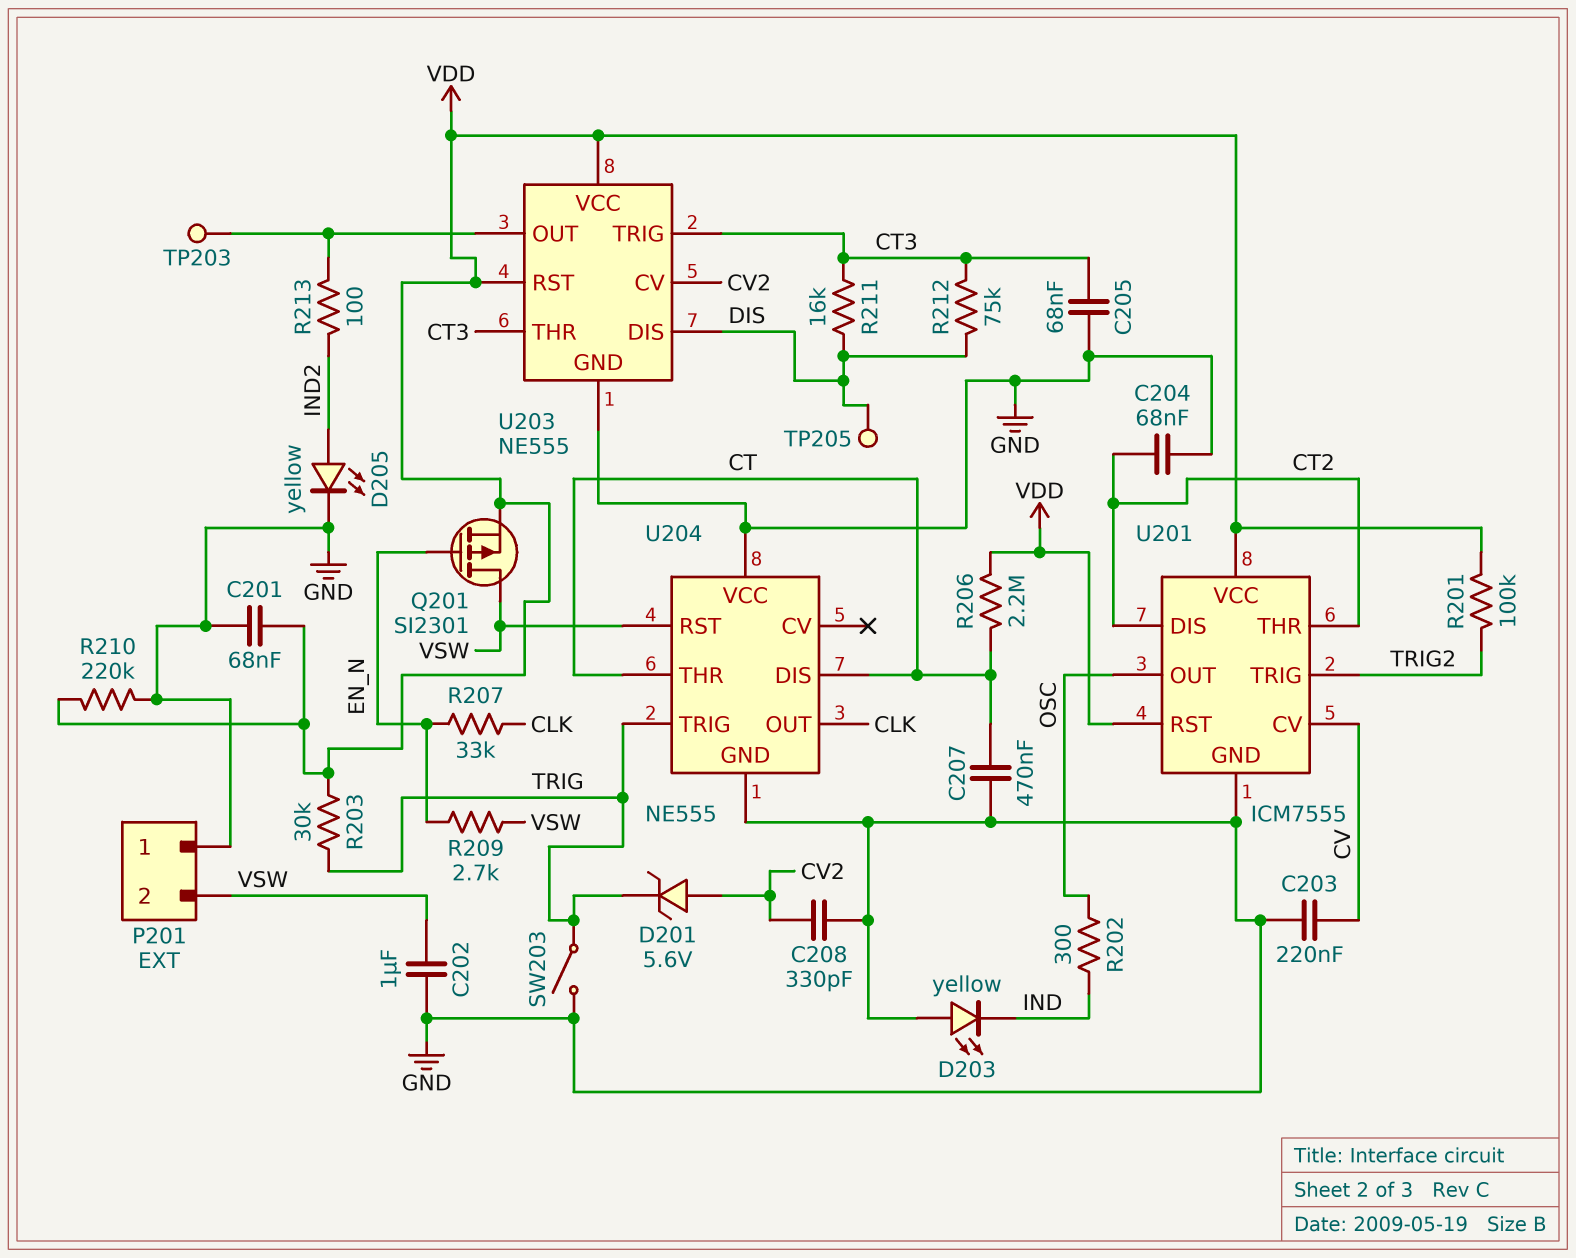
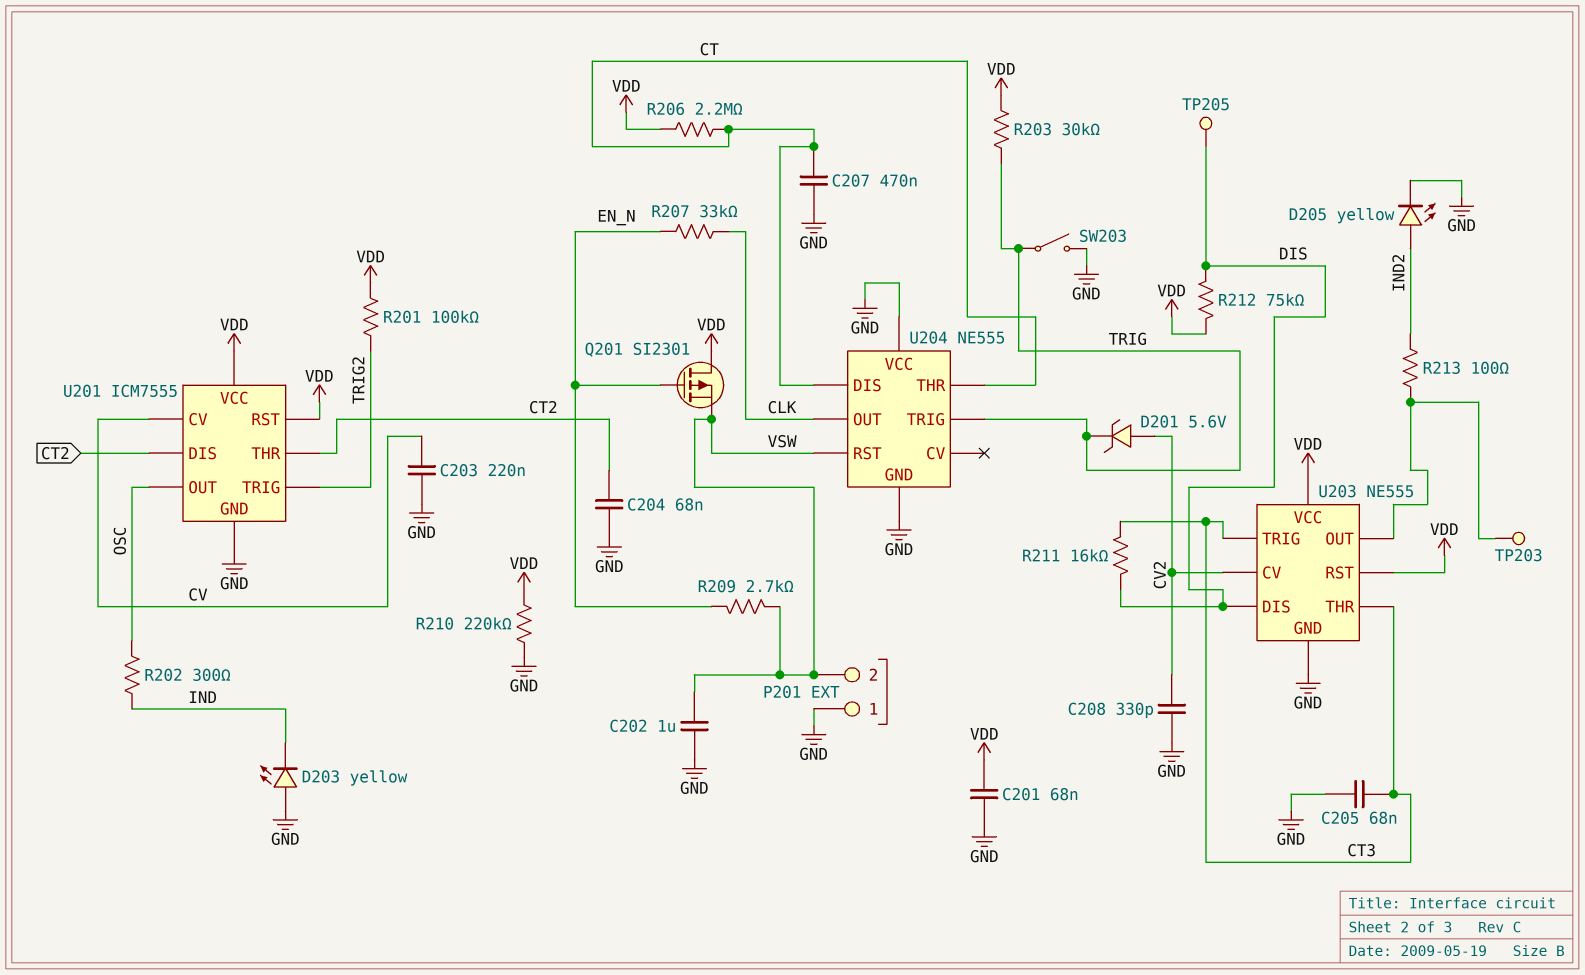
Q201: PMOS SI2301 (G EN_N, D VSW, S VDD) -> PMOS SI2301 (G EN_N, D VDD, S VSW)
R212: 75k (CT3, DIS) -> 75k (DIS, VDD)

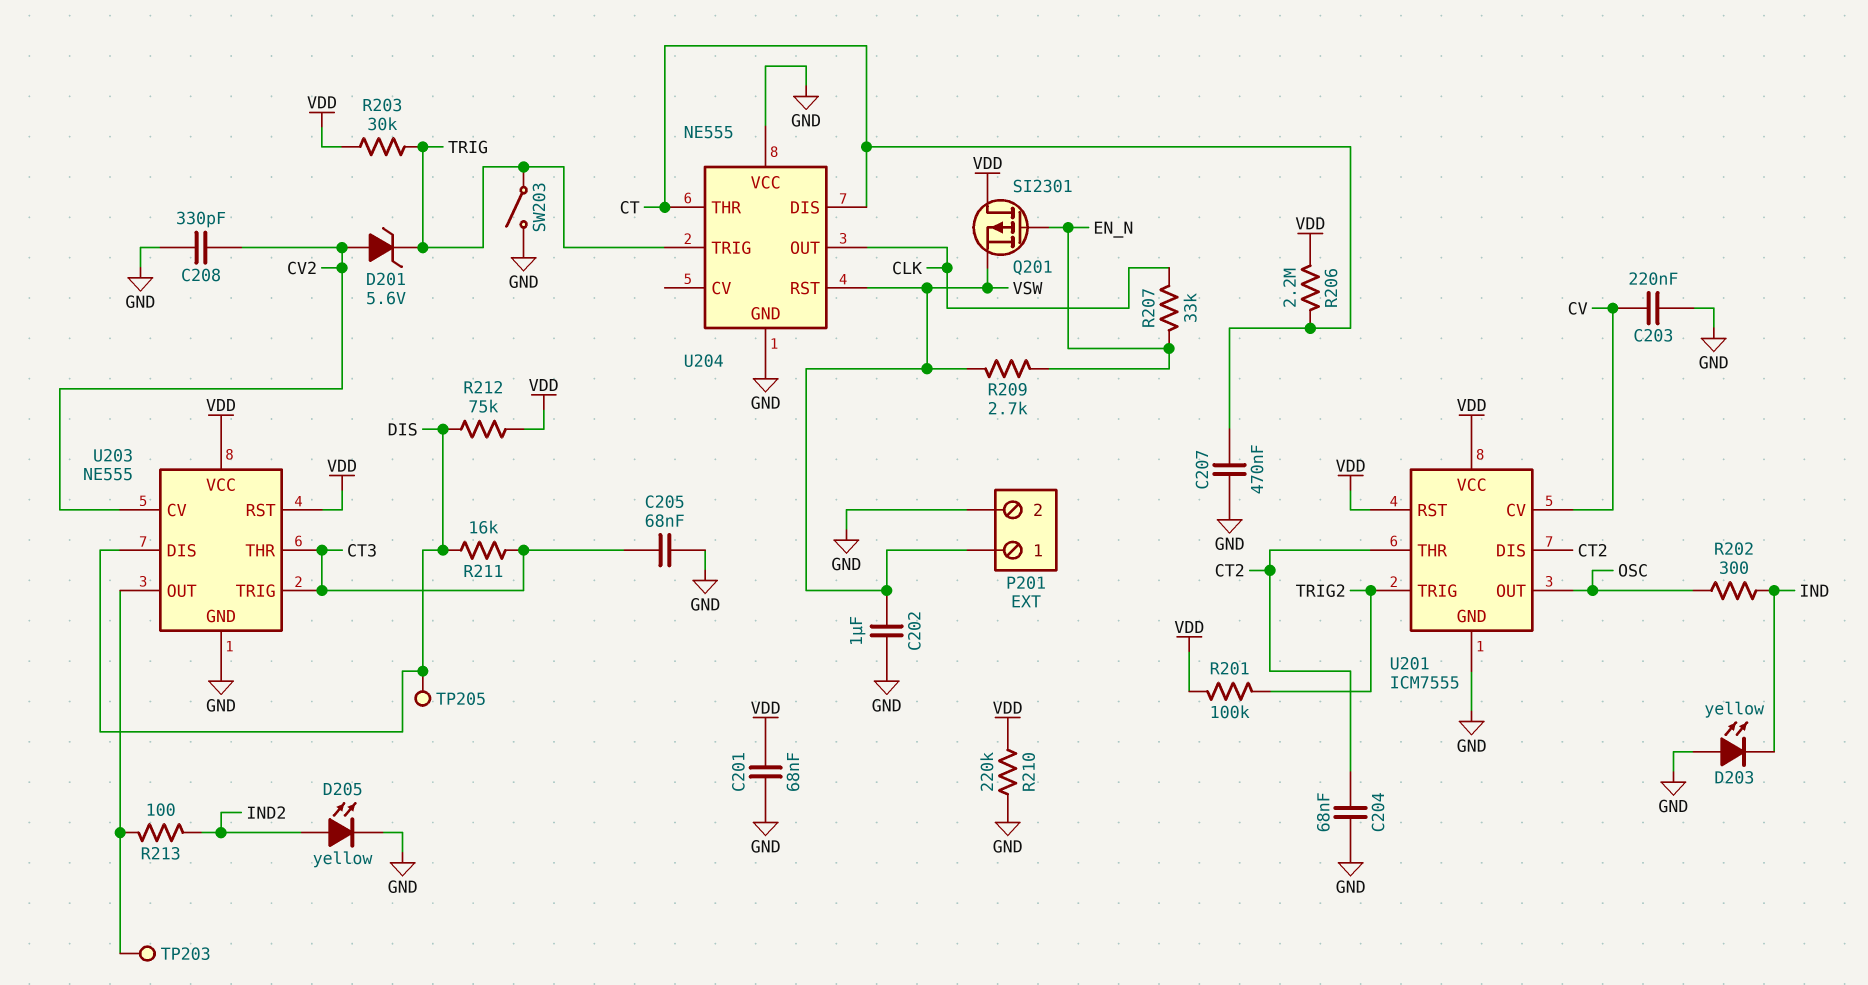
P201 pin 1: GND -> VSW
P201 pin 2: VSW -> GND

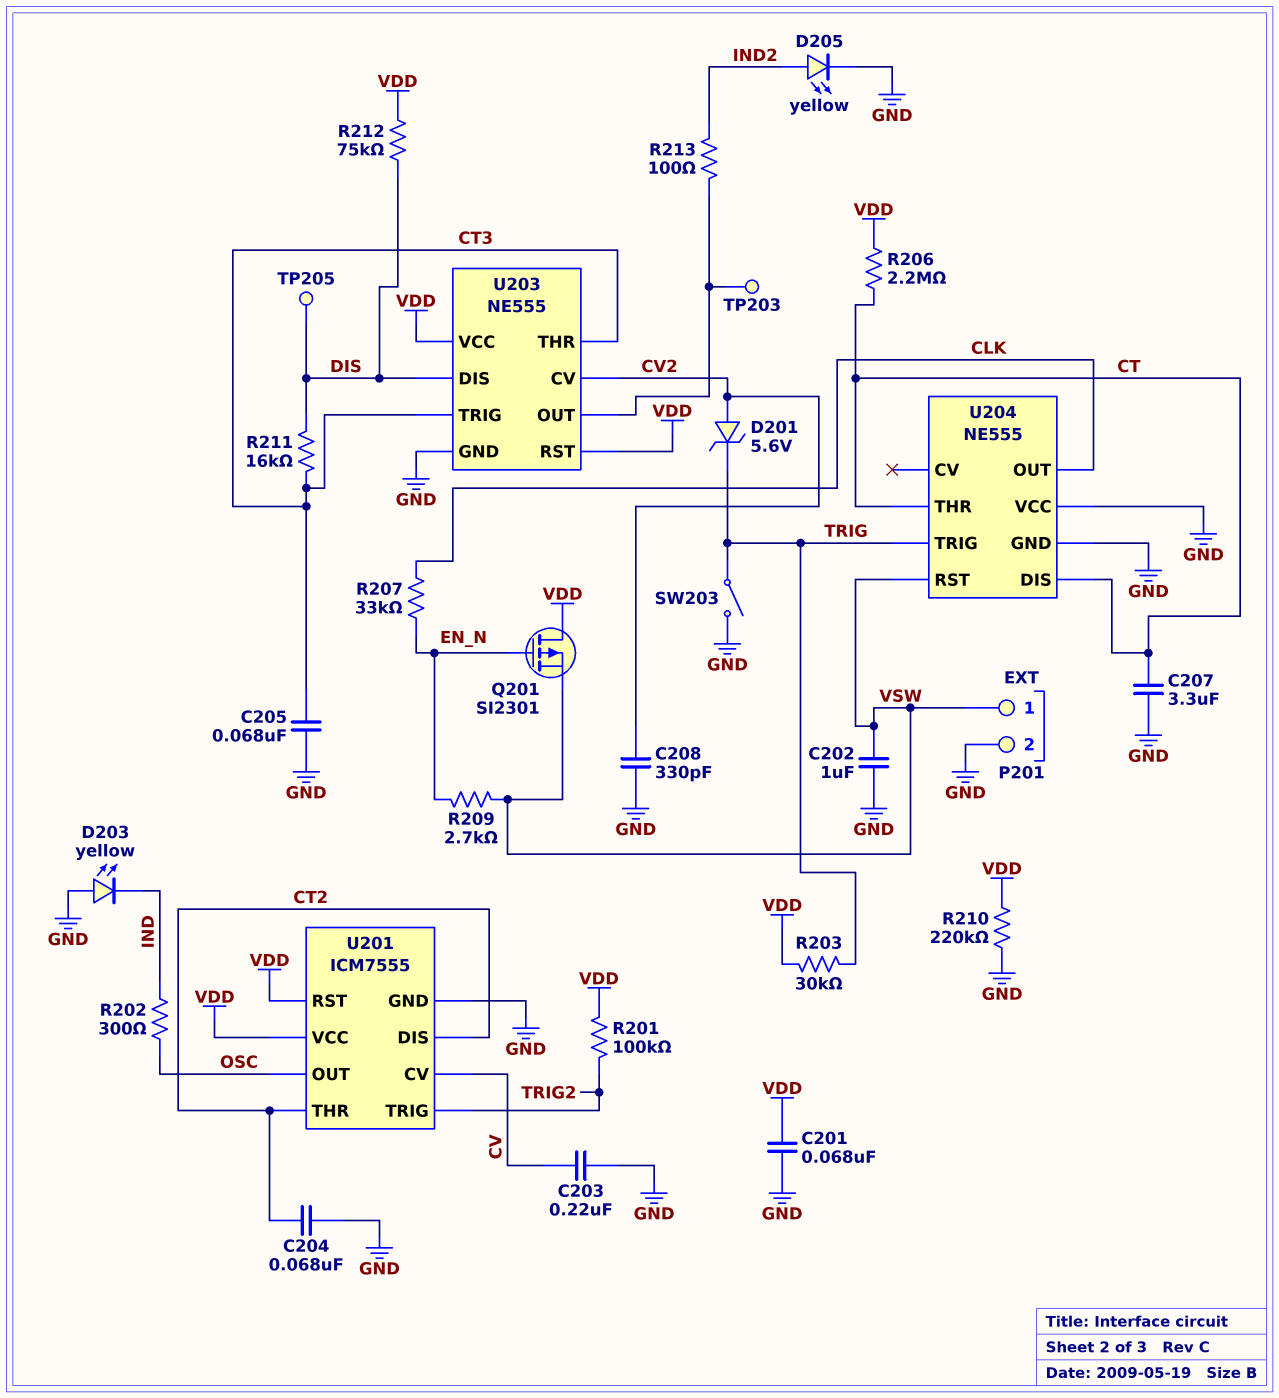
C207: 470nF (CT, GND) -> 3.3uF (CT, GND)

